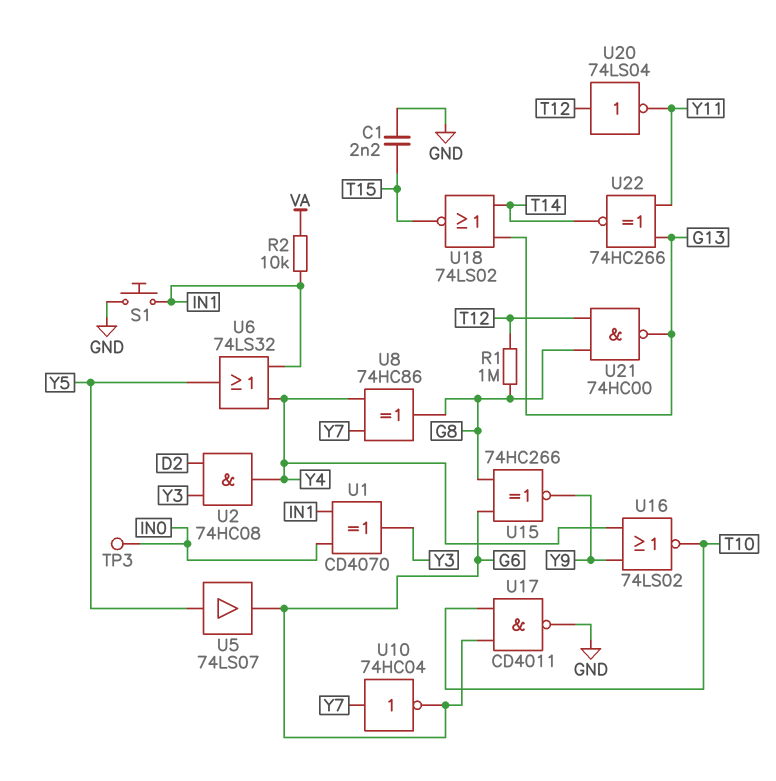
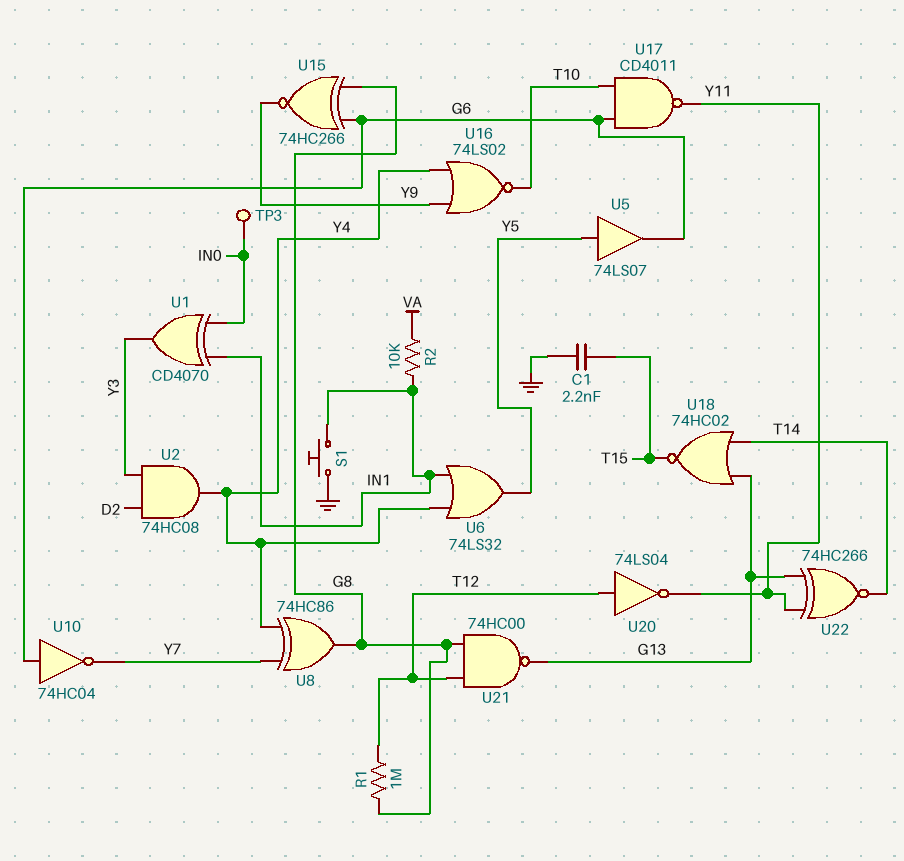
U10: NOT 74HC04 (in Y7, out G6) -> NOT 74HC04 (in G6, out Y7)
U17: NAND CD4011 (in G6, in T10, out GND) -> NAND CD4011 (in G6, in T10, out Y11)
U18: NOR 74LS02 (in G13, in T14, out T15) -> NOR 74HC02 (in G13, in T14, out T15)

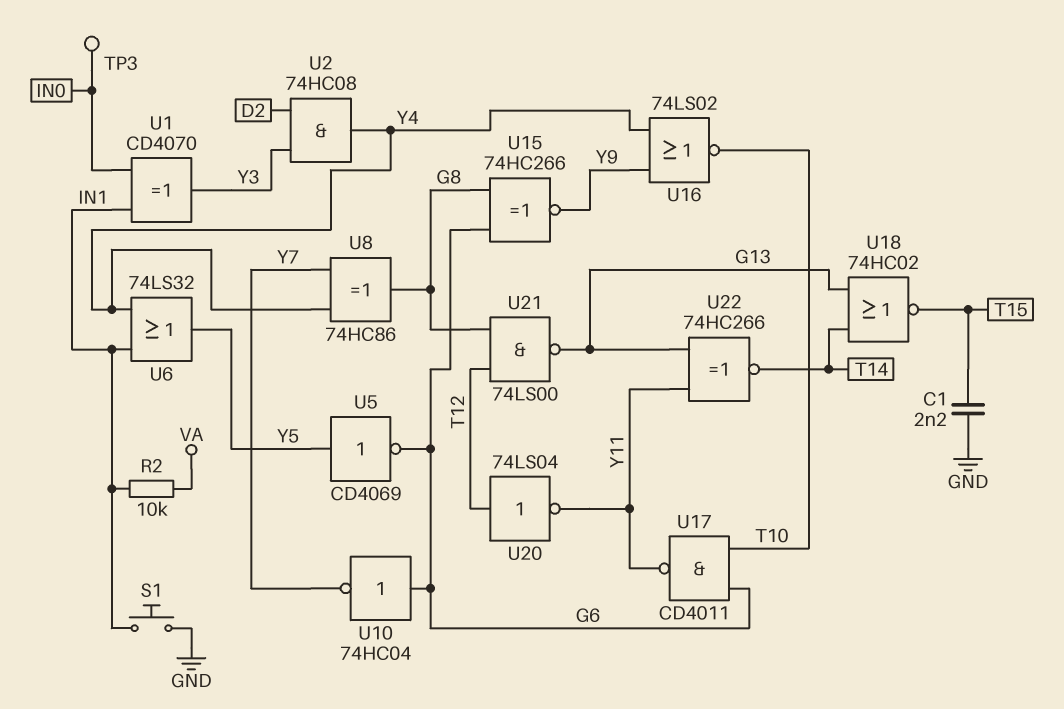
R1: 1M (G8, T12) -> none
U5: buffer 74LS07 (in Y5, out G6) -> NOT CD4069 (in Y5, out G6)
U21: NAND 74HC00 (in G8, in T12, out G13) -> NAND 74LS00 (in G8, in T12, out G13)

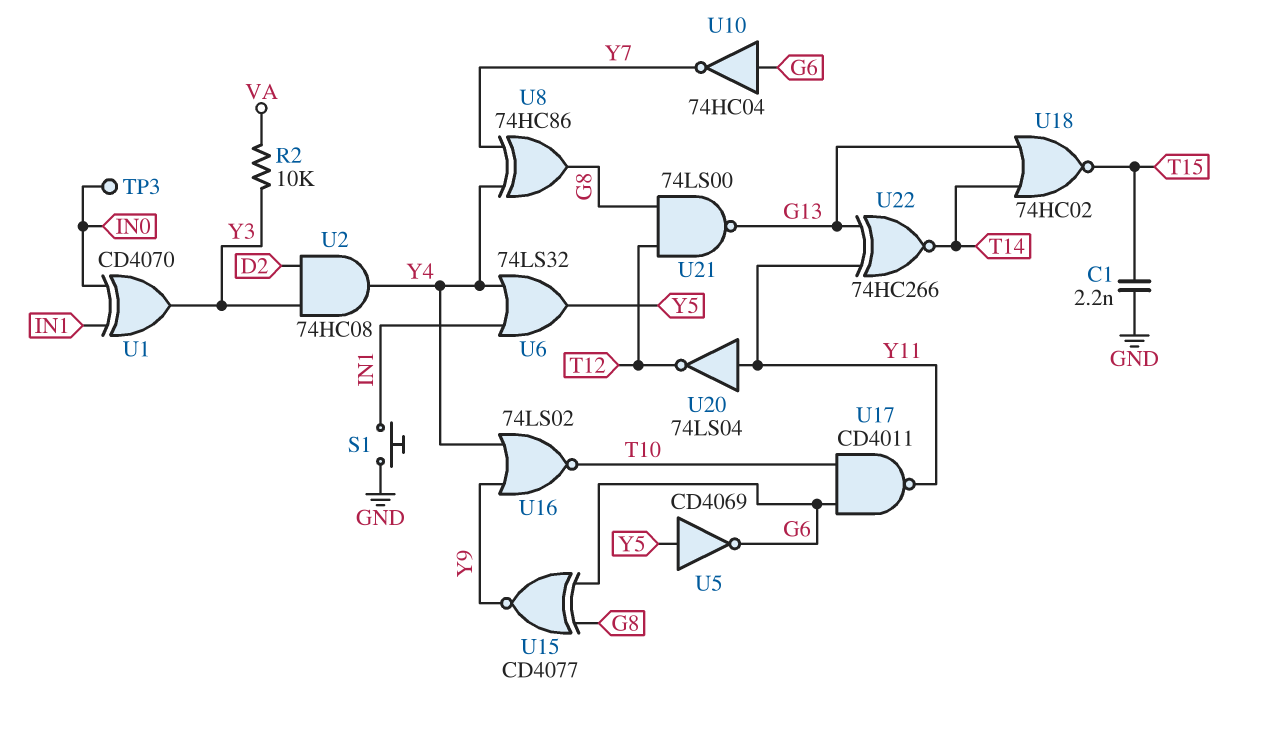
R2: 10k (IN1, VA) -> 10k (VA, Y3)
U15: XNOR 74HC266 (in G6, in G8, out Y9) -> XNOR CD4077 (in G6, in G8, out Y9)
U20: NOT 74LS04 (in T12, out Y11) -> NOT 74LS04 (in Y11, out T12)

